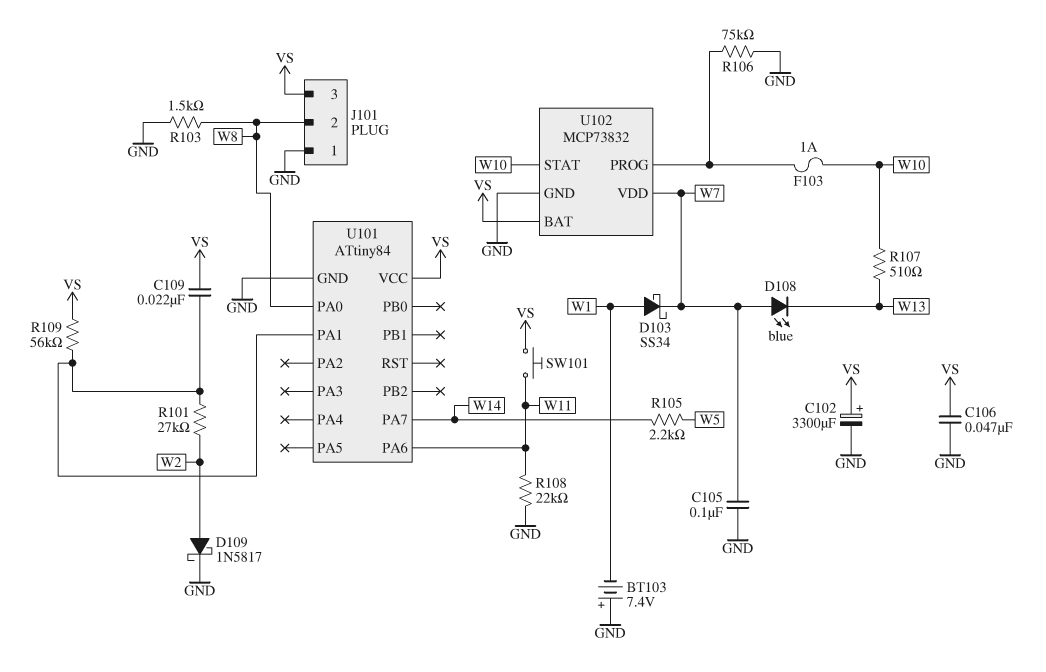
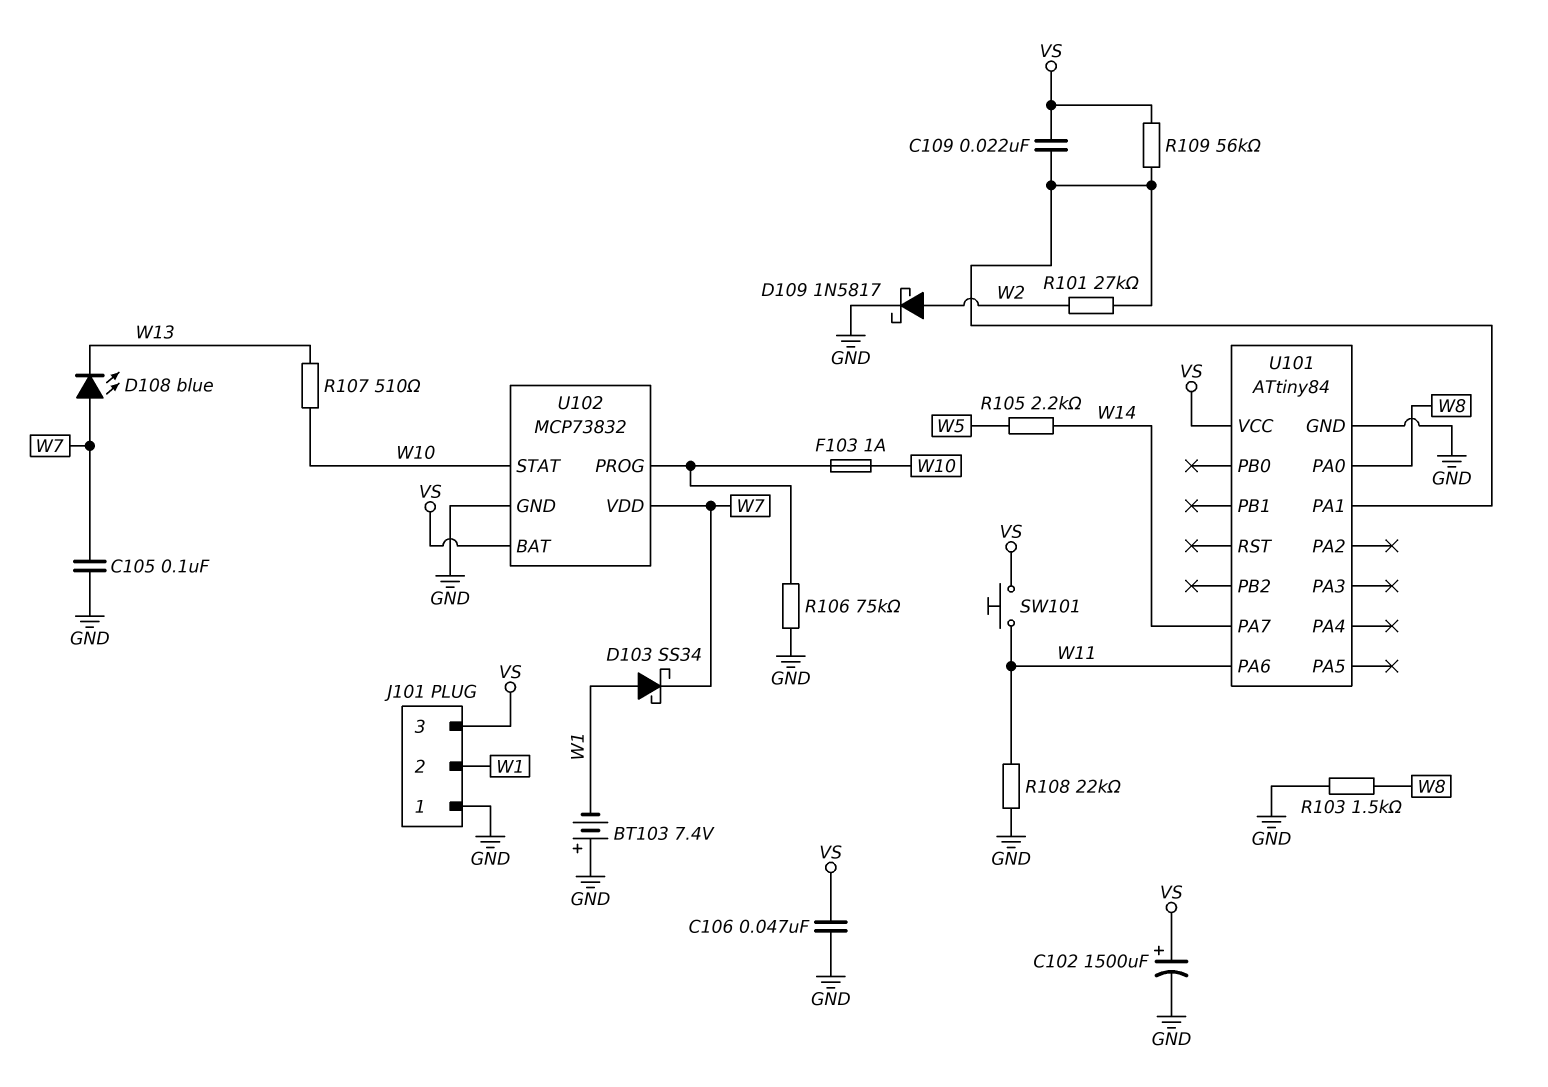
C102: 3300uF (plus VS, minus GND) -> 1500uF (plus VS, minus GND)
J101 pin 2: W8 -> W1

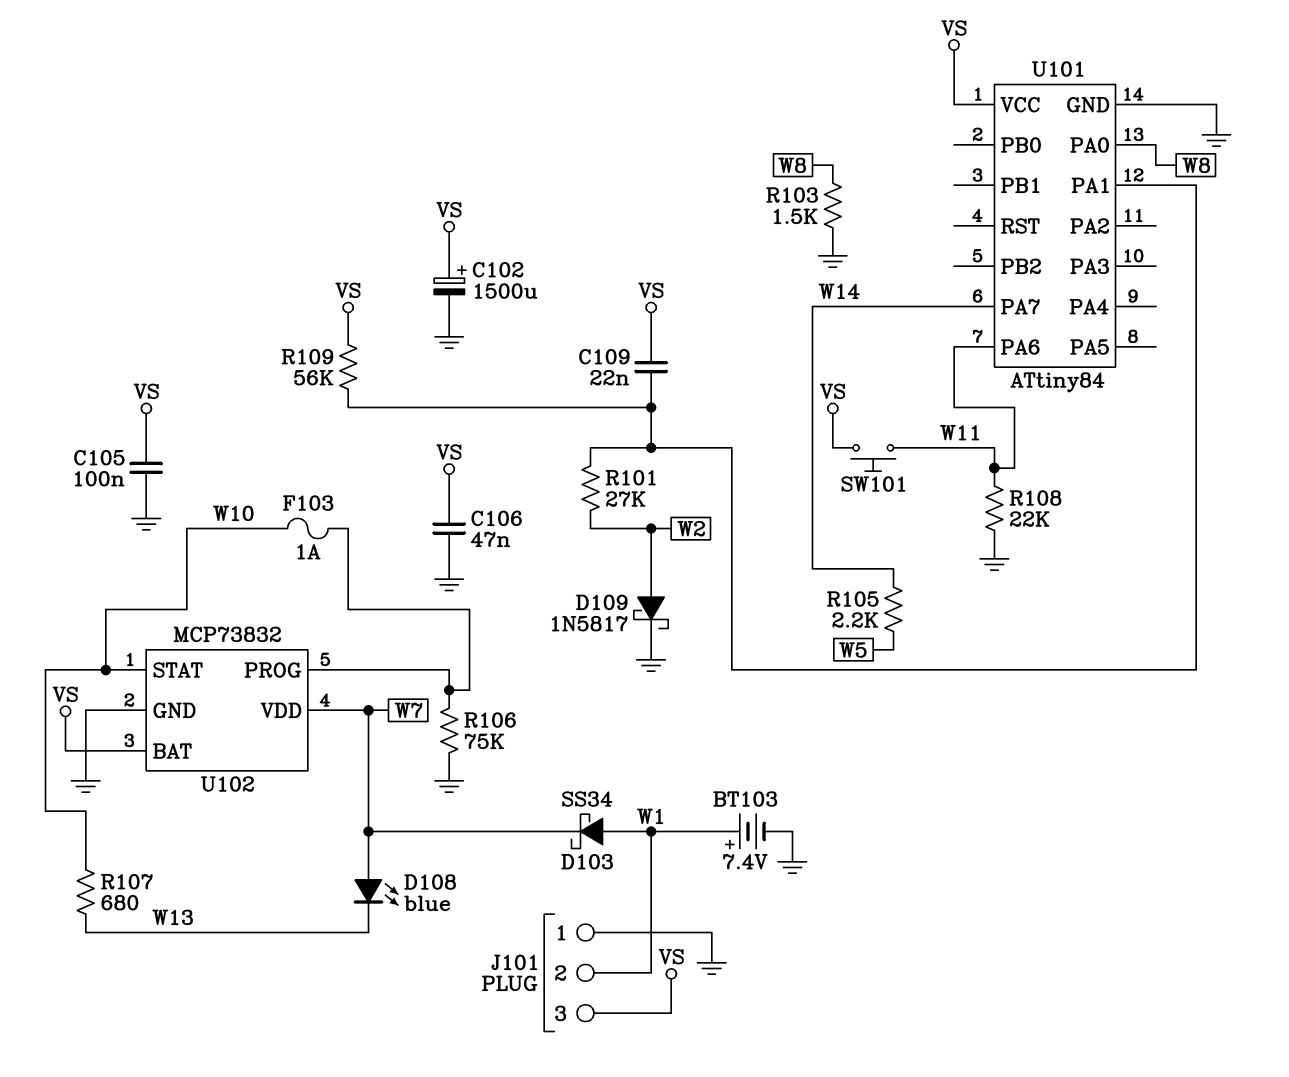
BT103: 7.4V (plus GND, minus W1) -> 7.4V (plus W1, minus GND)
C105: 100nF (GND, W7) -> 100nF (GND, VS)
R107: 510 (W10, W13) -> 680 (W10, W13)

